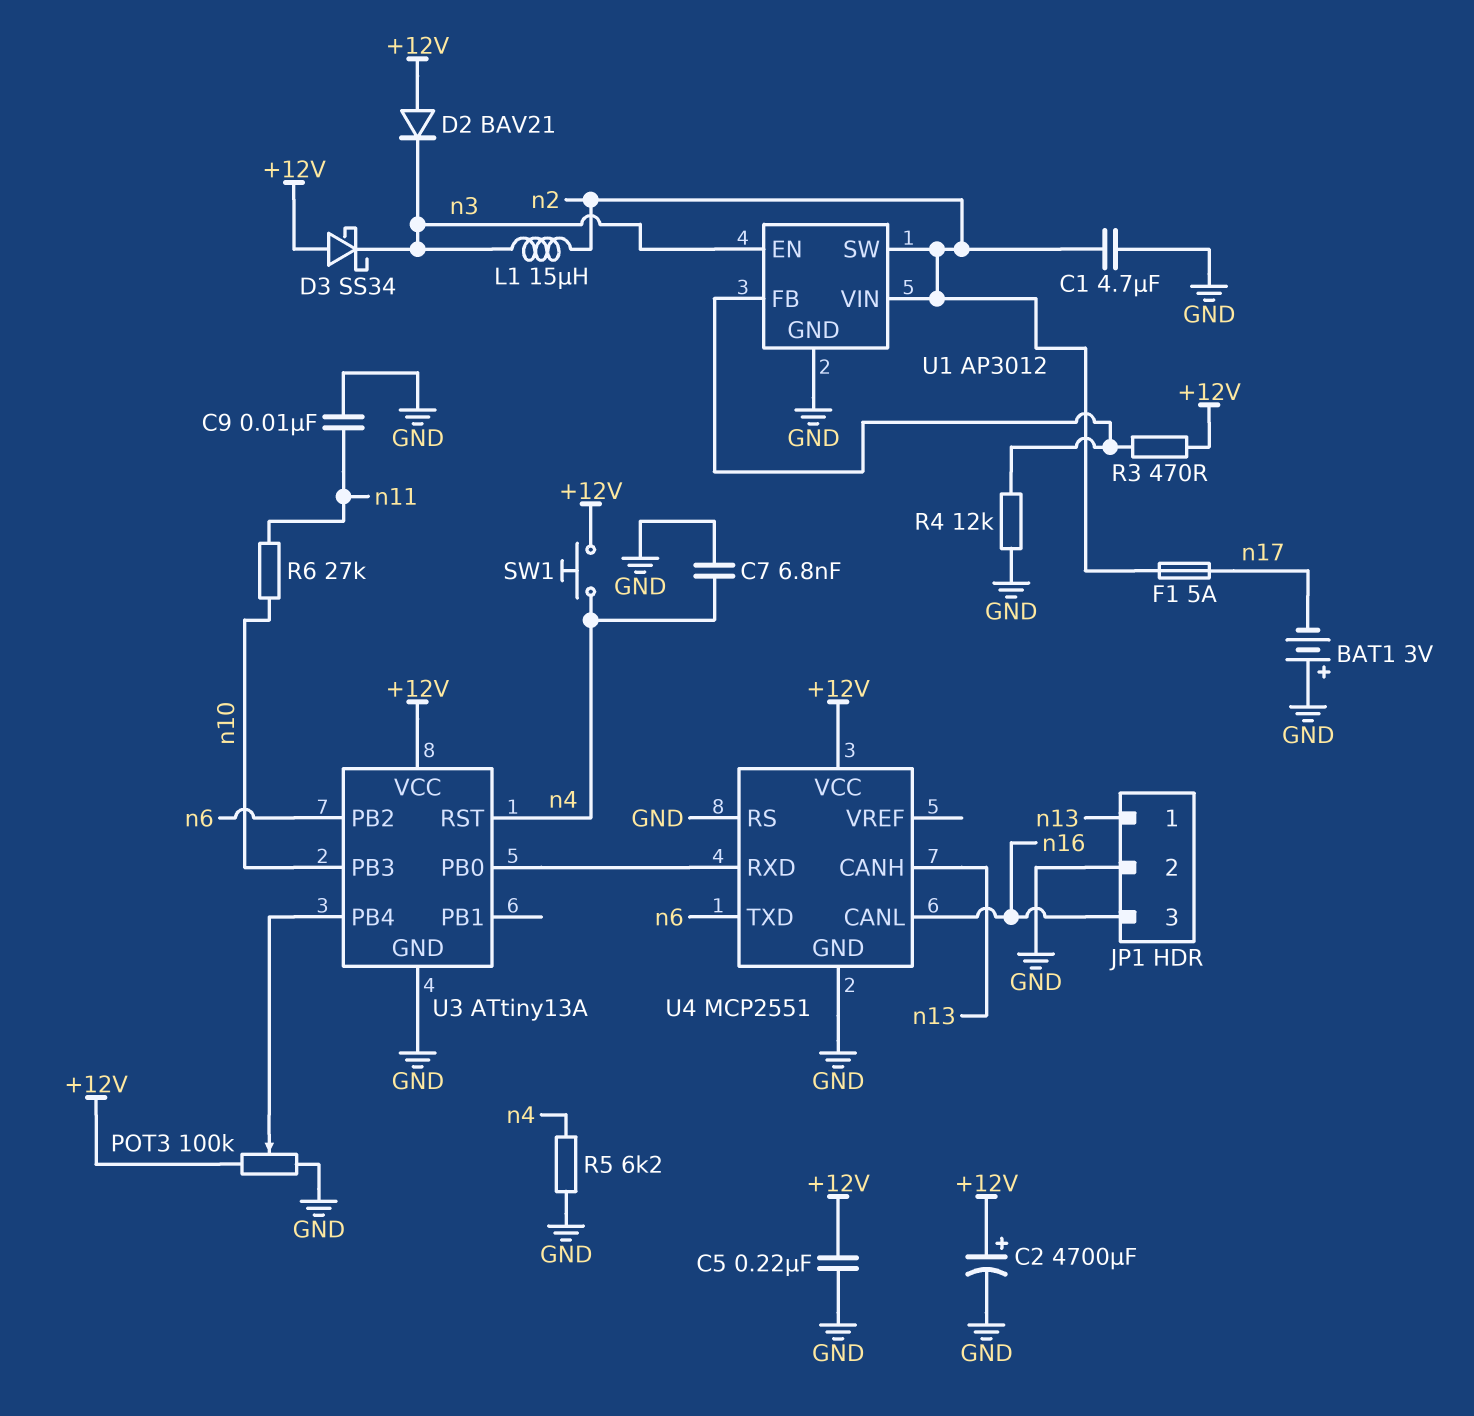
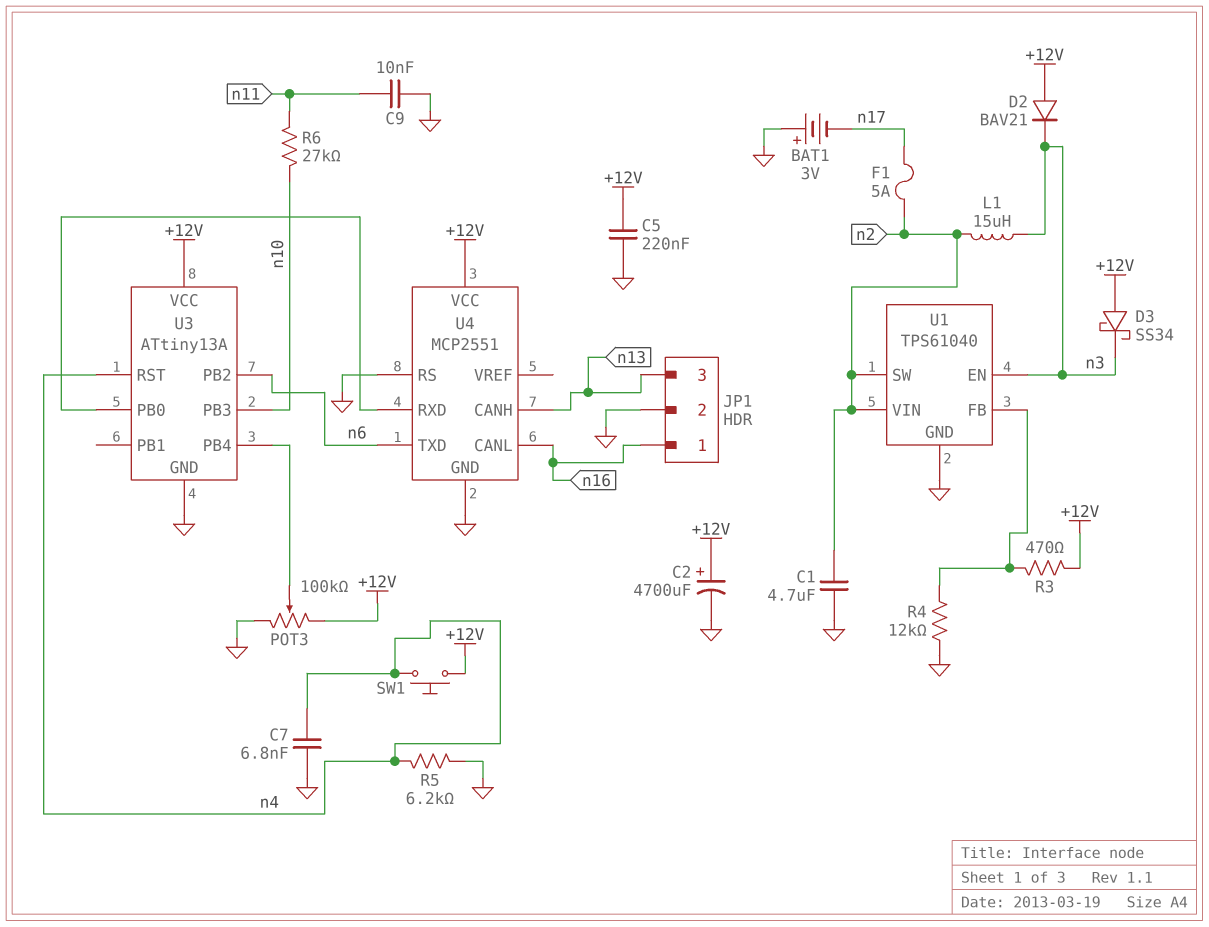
JP1 pin 1: n13 -> n16
JP1 pin 3: n16 -> n13
U1: AP3012 -> TPS61040

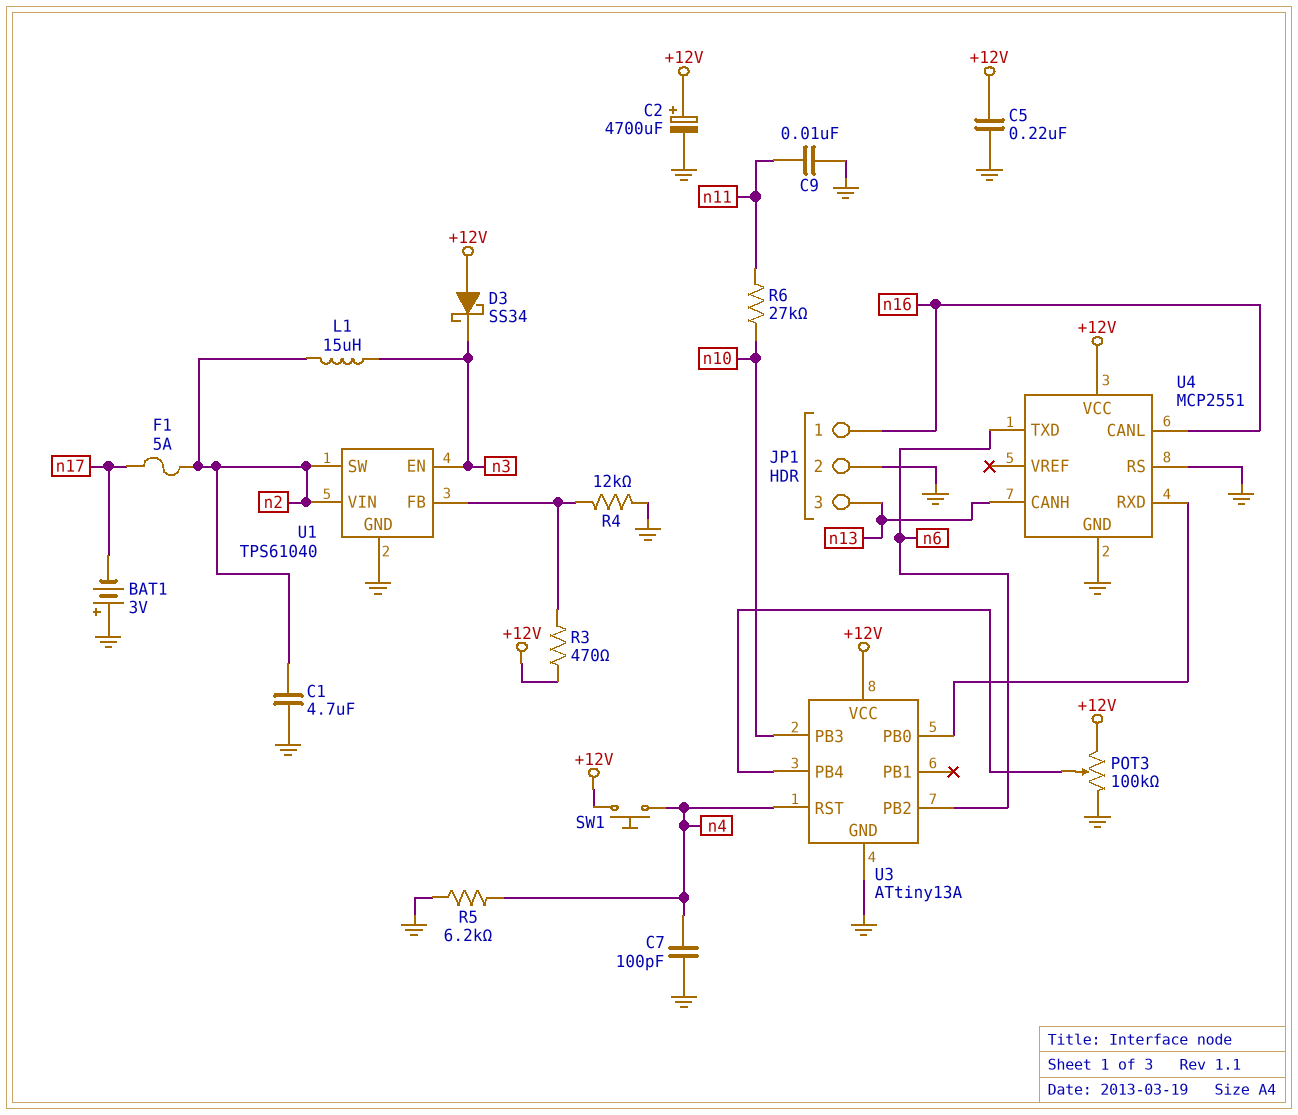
C7: 6.8nF (GND, n4) -> 100pF (GND, n4)
D2: diode BAV21 (A +12V, K n3) -> none

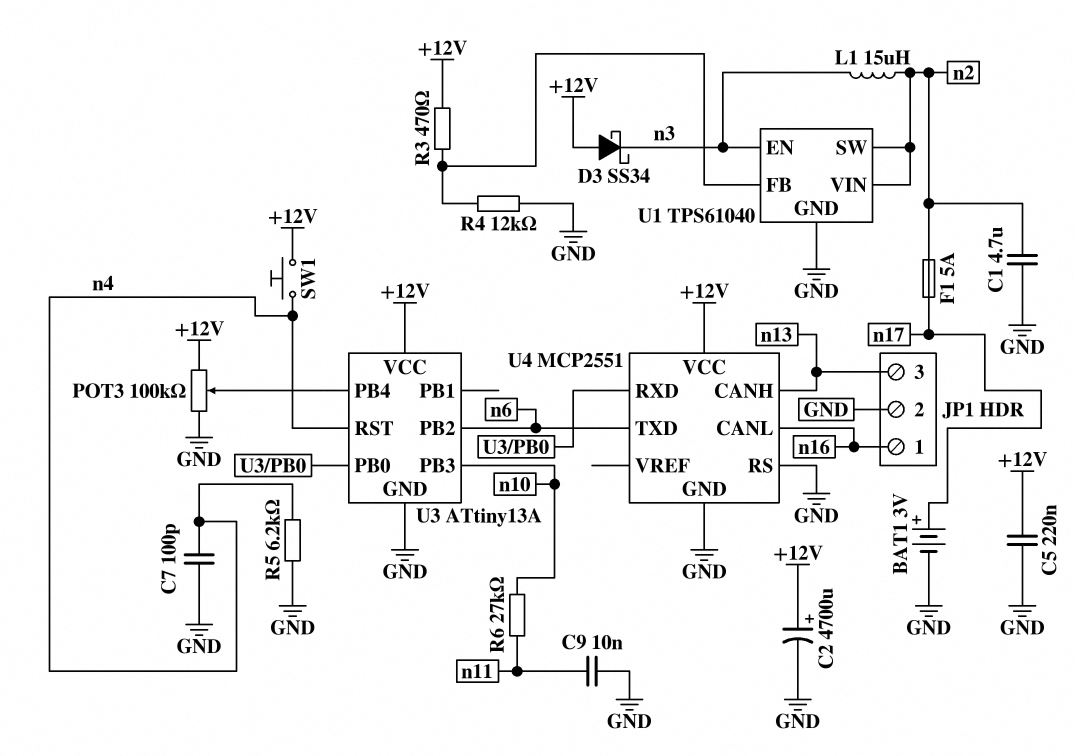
BAT1: 3V (plus GND, minus n17) -> 3V (plus n17, minus GND)

